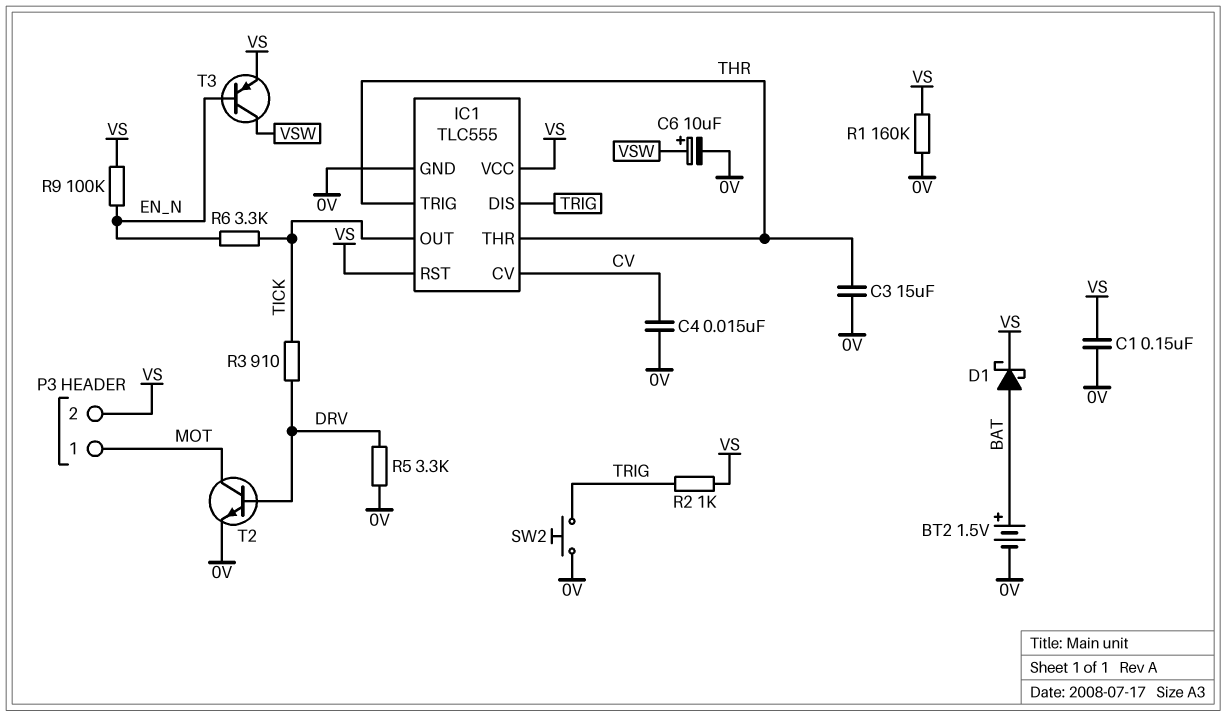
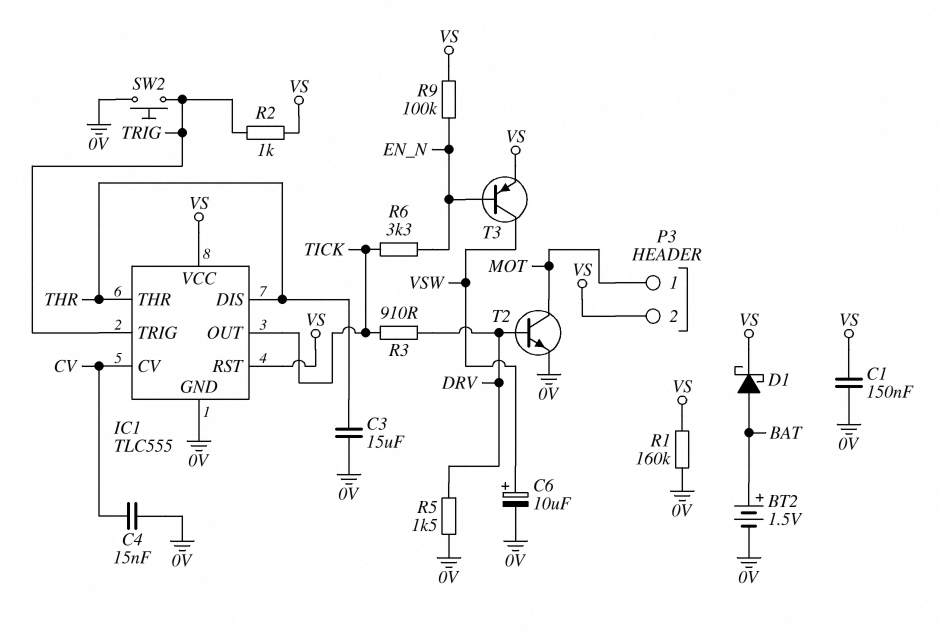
IC1 pin DIS: TRIG -> THR
IC1 pin TRIG: THR -> TRIG
R5: 3.3k (0V, DRV) -> 1.5k (0V, DRV)

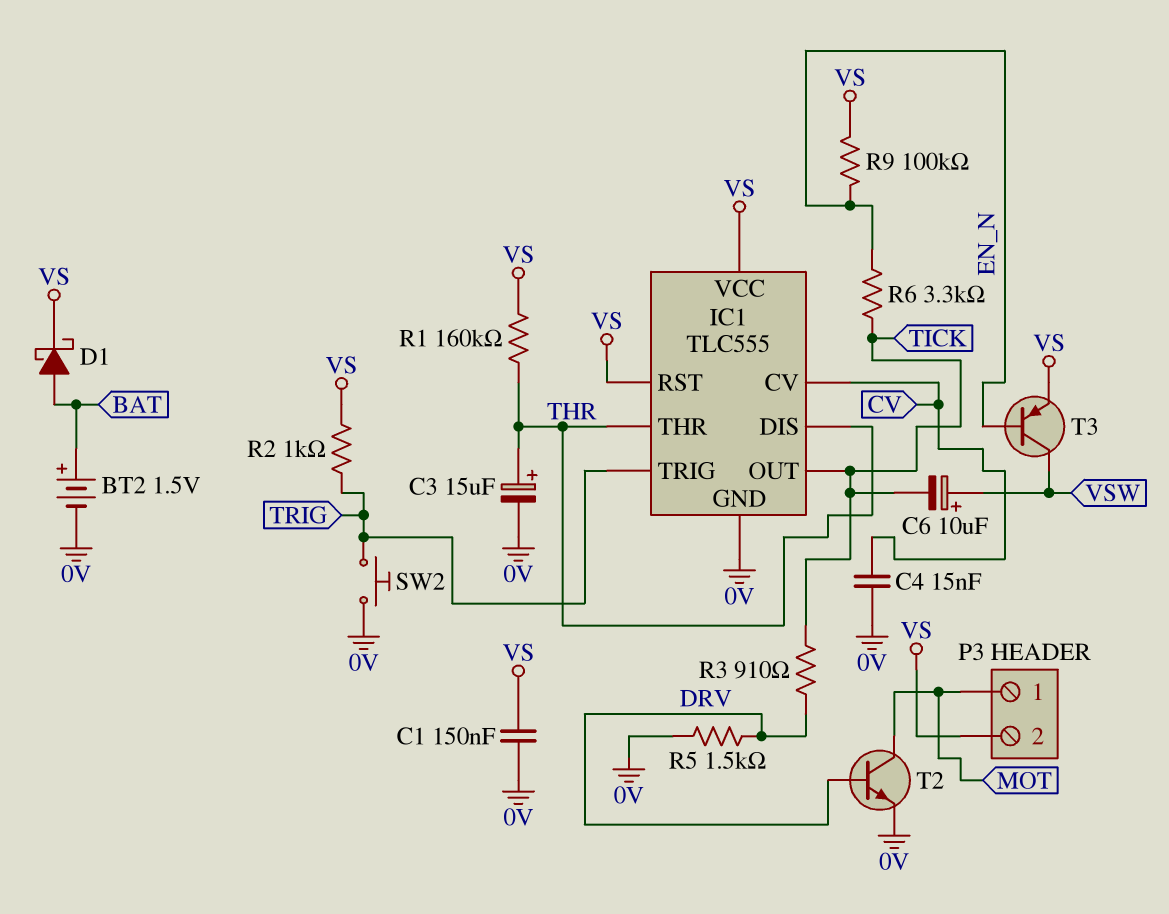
C3: 15uF (0V, THR) -> 15uF (plus THR, minus 0V)
C6: 10uF (plus VSW, minus 0V) -> 10uF (plus VSW, minus TICK)
R1: 160k (0V, VS) -> 160k (THR, VS)

